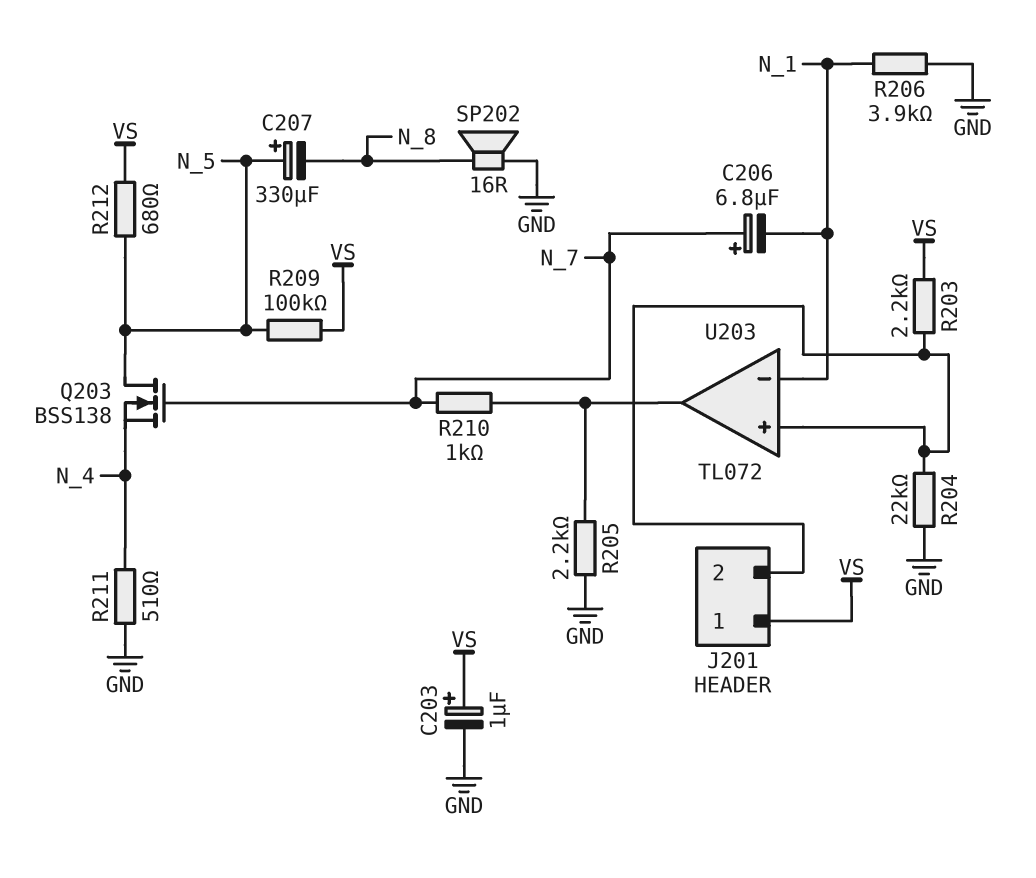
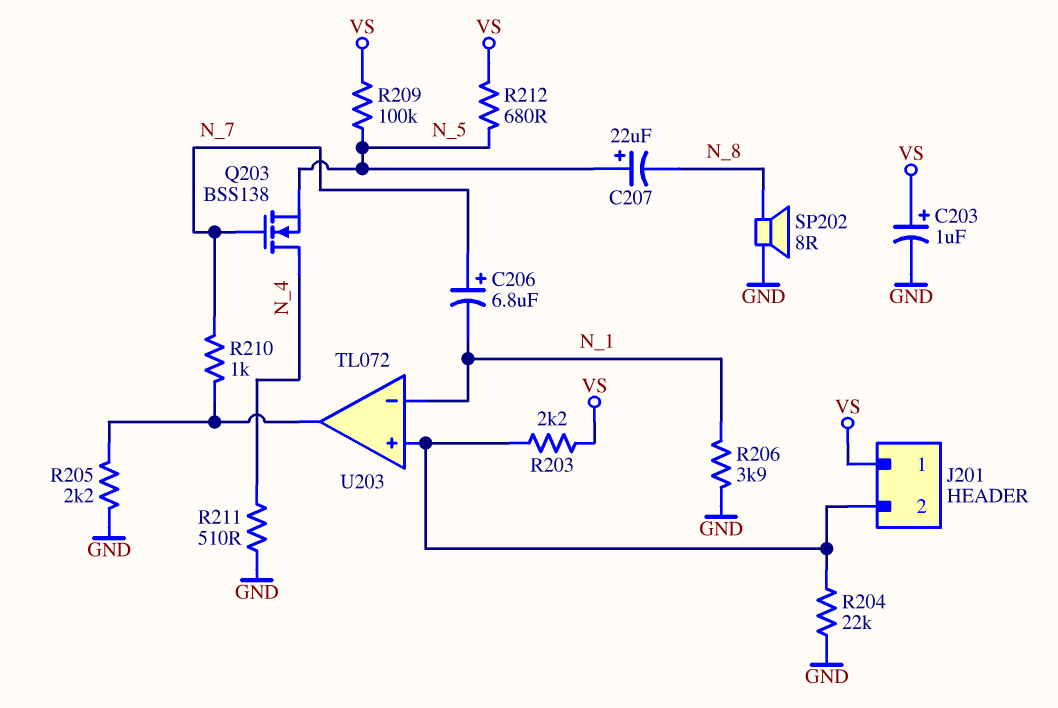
C207: 330uF (plus N_5, minus N_8) -> 22uF (plus N_5, minus N_8)
Q203: NMOS BSS138 (G N_7, D N_5, S N_4) -> NMOS BSS138 (G N_7, D N_4, S N_5)
SP202: speaker 16R (GND, N_8) -> speaker 8R (GND, N_8)

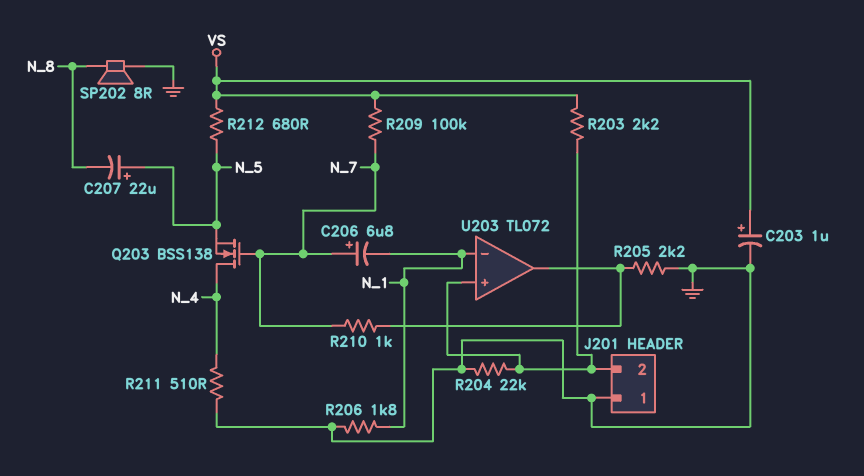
J201 pin 1: VS -> GND
R206: 3.9k (GND, N_1) -> 1.8k (GND, N_1)
R209: 100k (N_5, VS) -> 100k (N_7, VS)

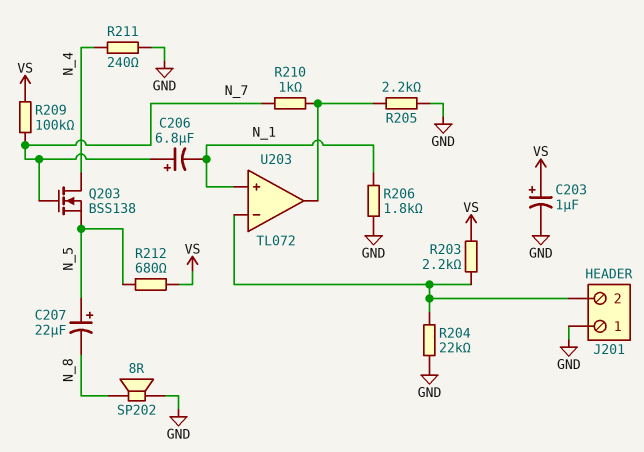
R211: 510 (GND, N_4) -> 240 (GND, N_4)
U203 pin in+: J201/2 -> N_1
U203 pin in-: N_1 -> J201/2

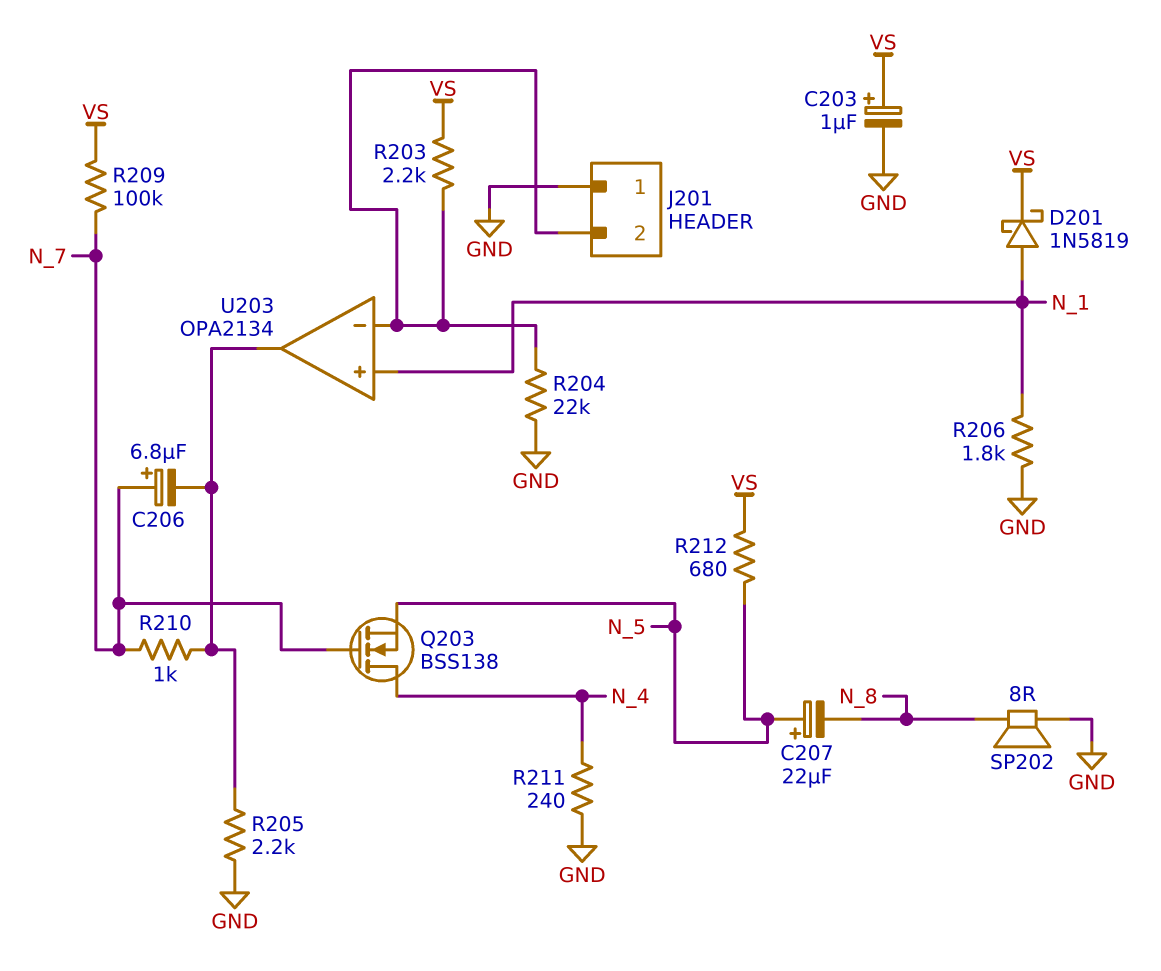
C206: 6.8uF (plus N_7, minus N_1) -> 6.8uF (plus N_7, minus U203/out)
D201: none -> schottky 1N5819 (A N_1, K VS)
U203: TL072 -> OPA2134

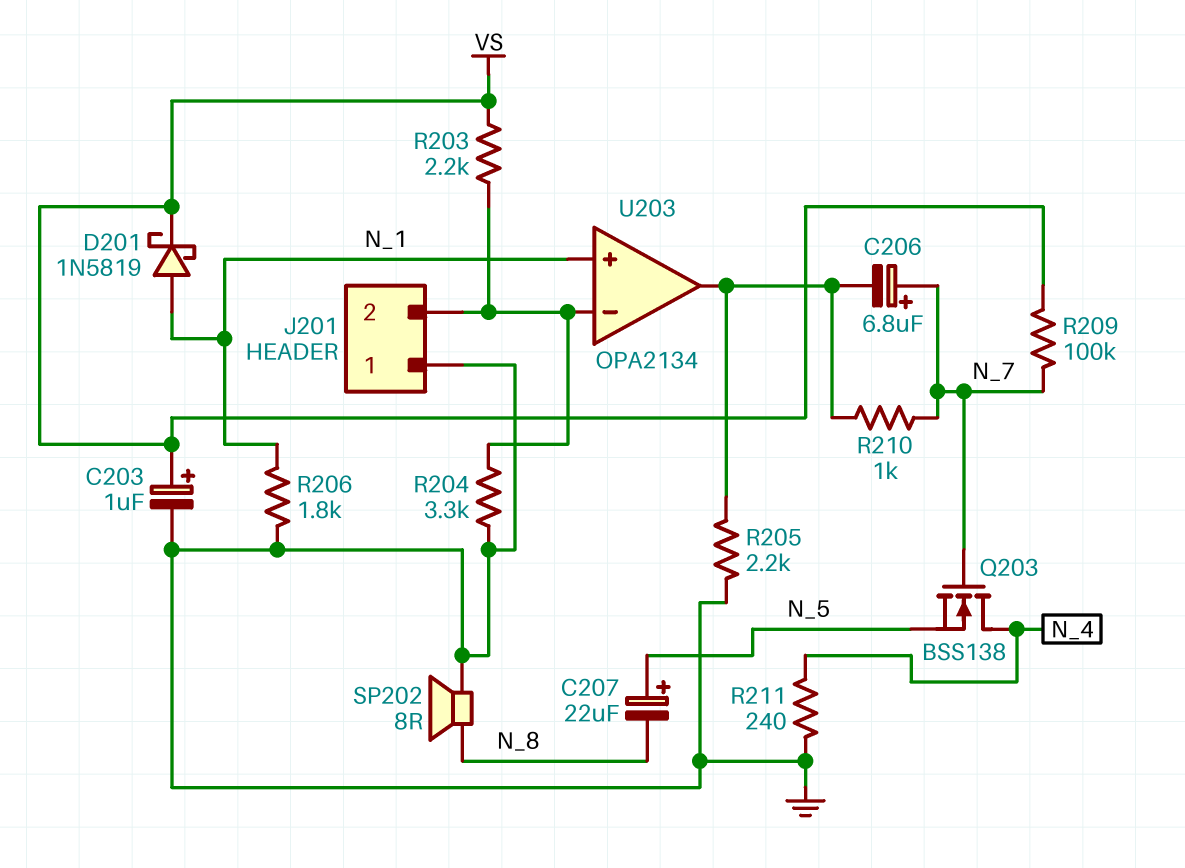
R204: 22k (GND, J201/2) -> 3.3k (GND, J201/2)
R212: 680 (N_5, VS) -> none

